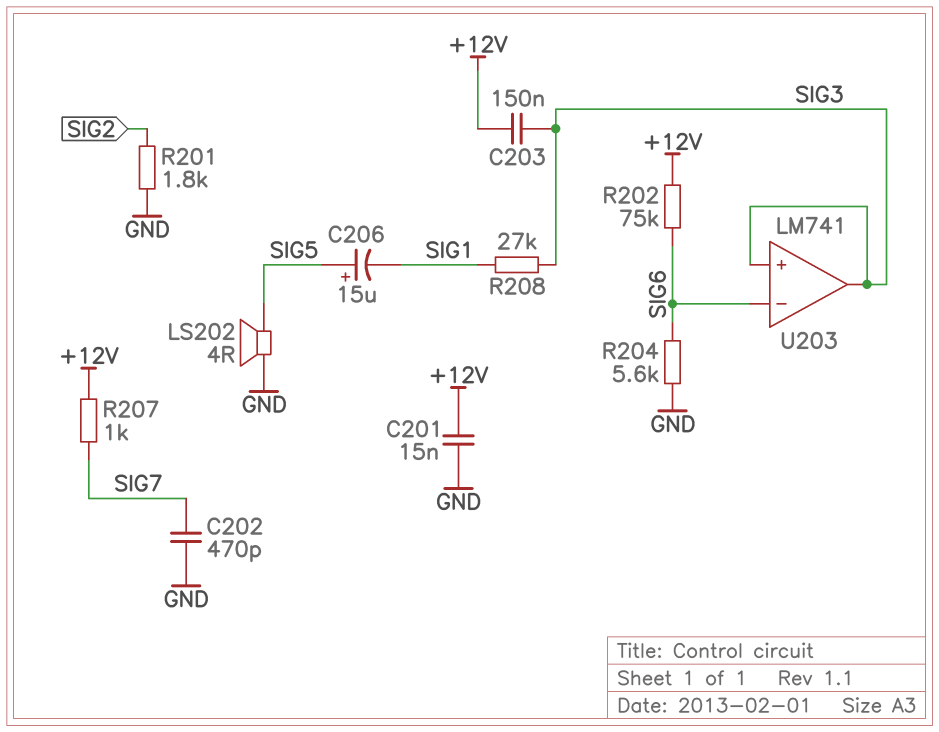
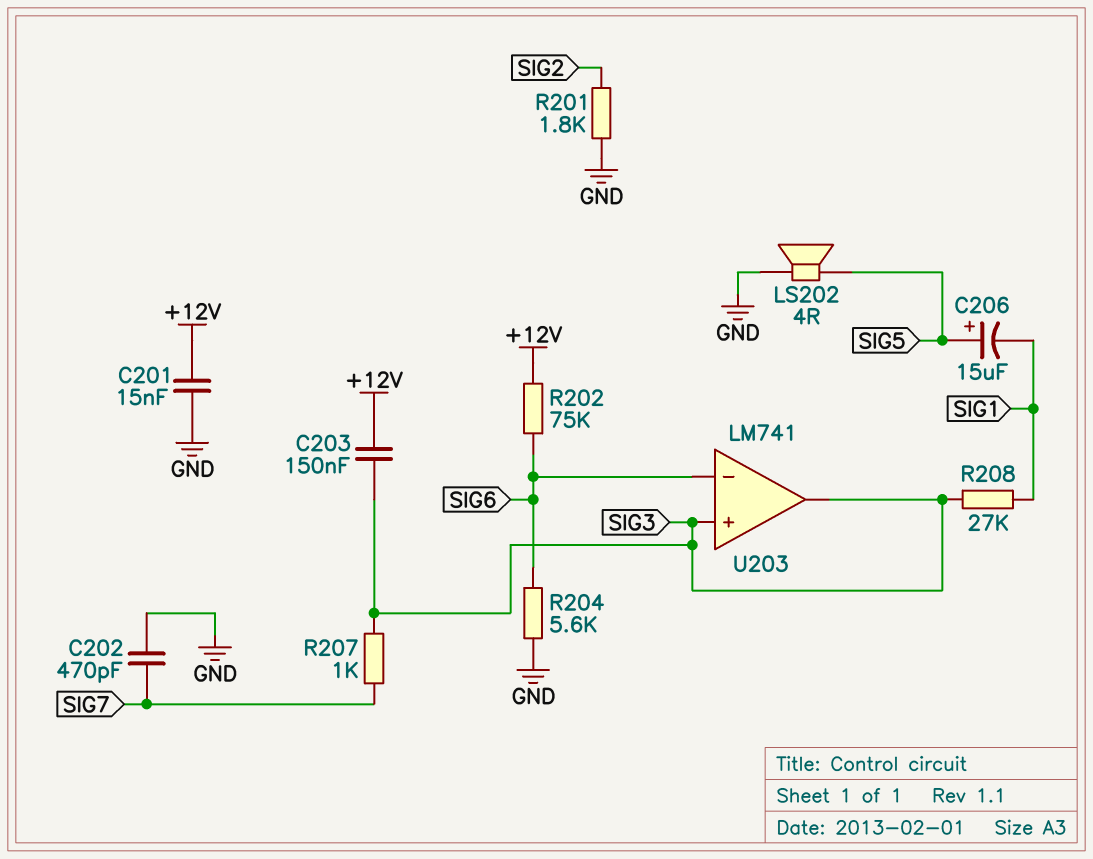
R207: 1k (+12V, SIG7) -> 1k (SIG3, SIG7)

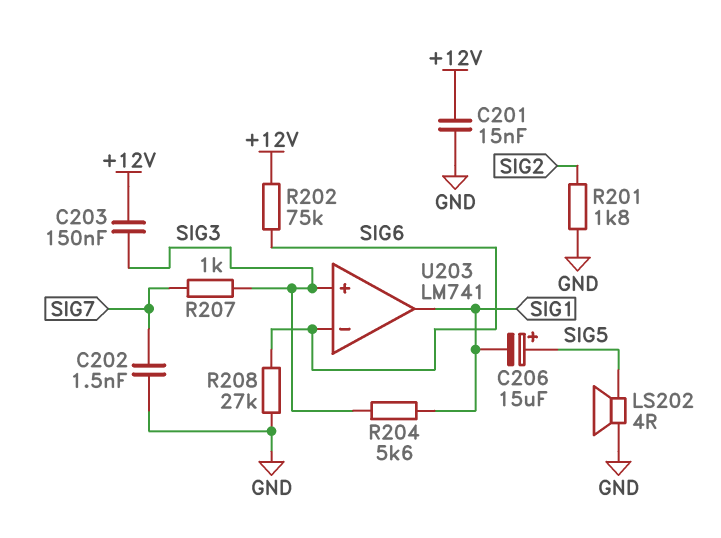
C202: 470pF (GND, SIG7) -> 1.5nF (GND, SIG7)
R204: 5.6k (GND, SIG6) -> 5.6k (SIG1, SIG3)
R208: 27k (SIG1, SIG3) -> 27k (GND, SIG6)
U203 pin out: SIG3 -> SIG1

